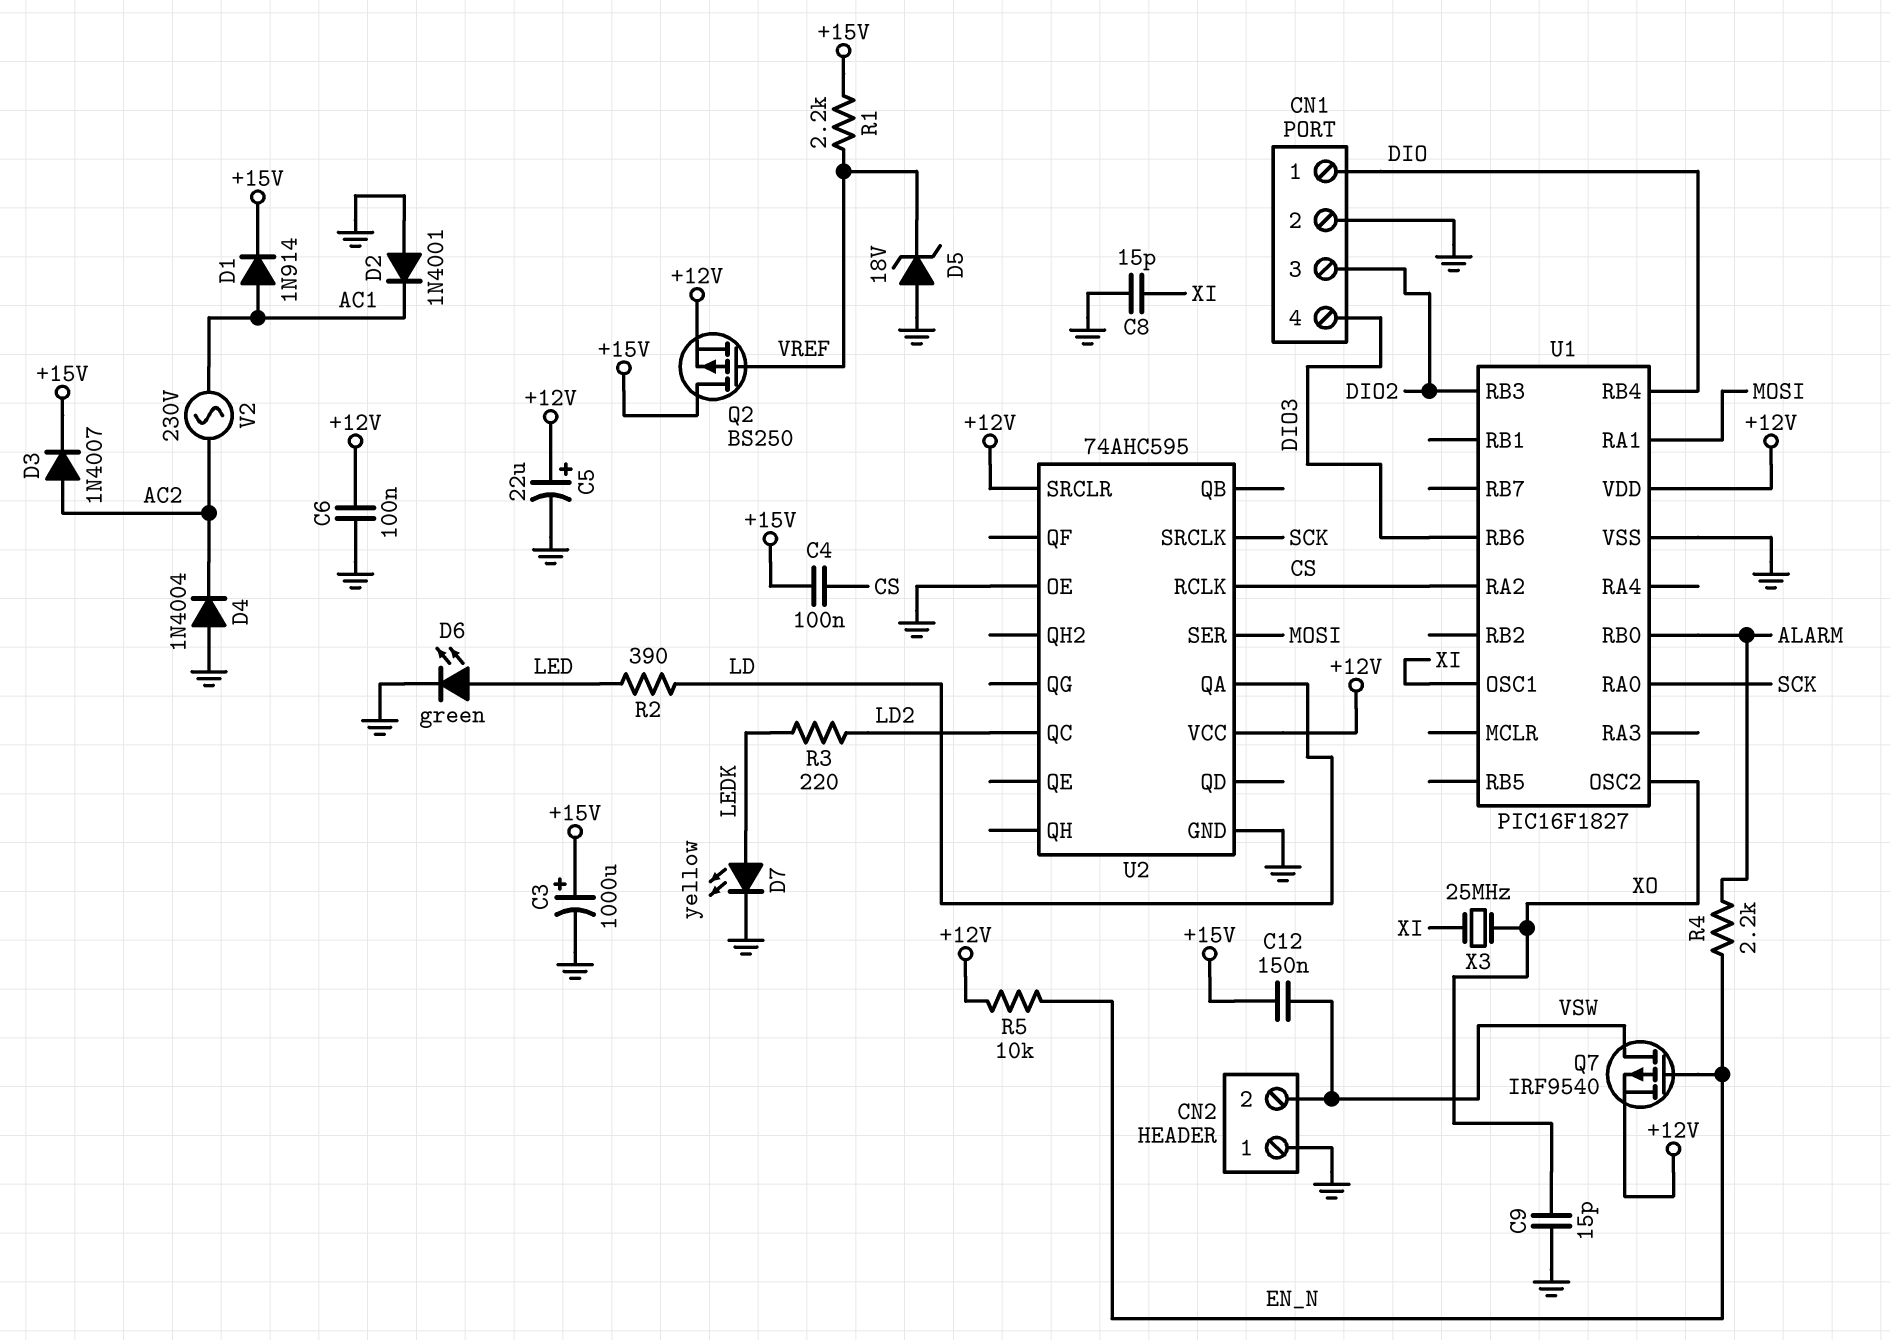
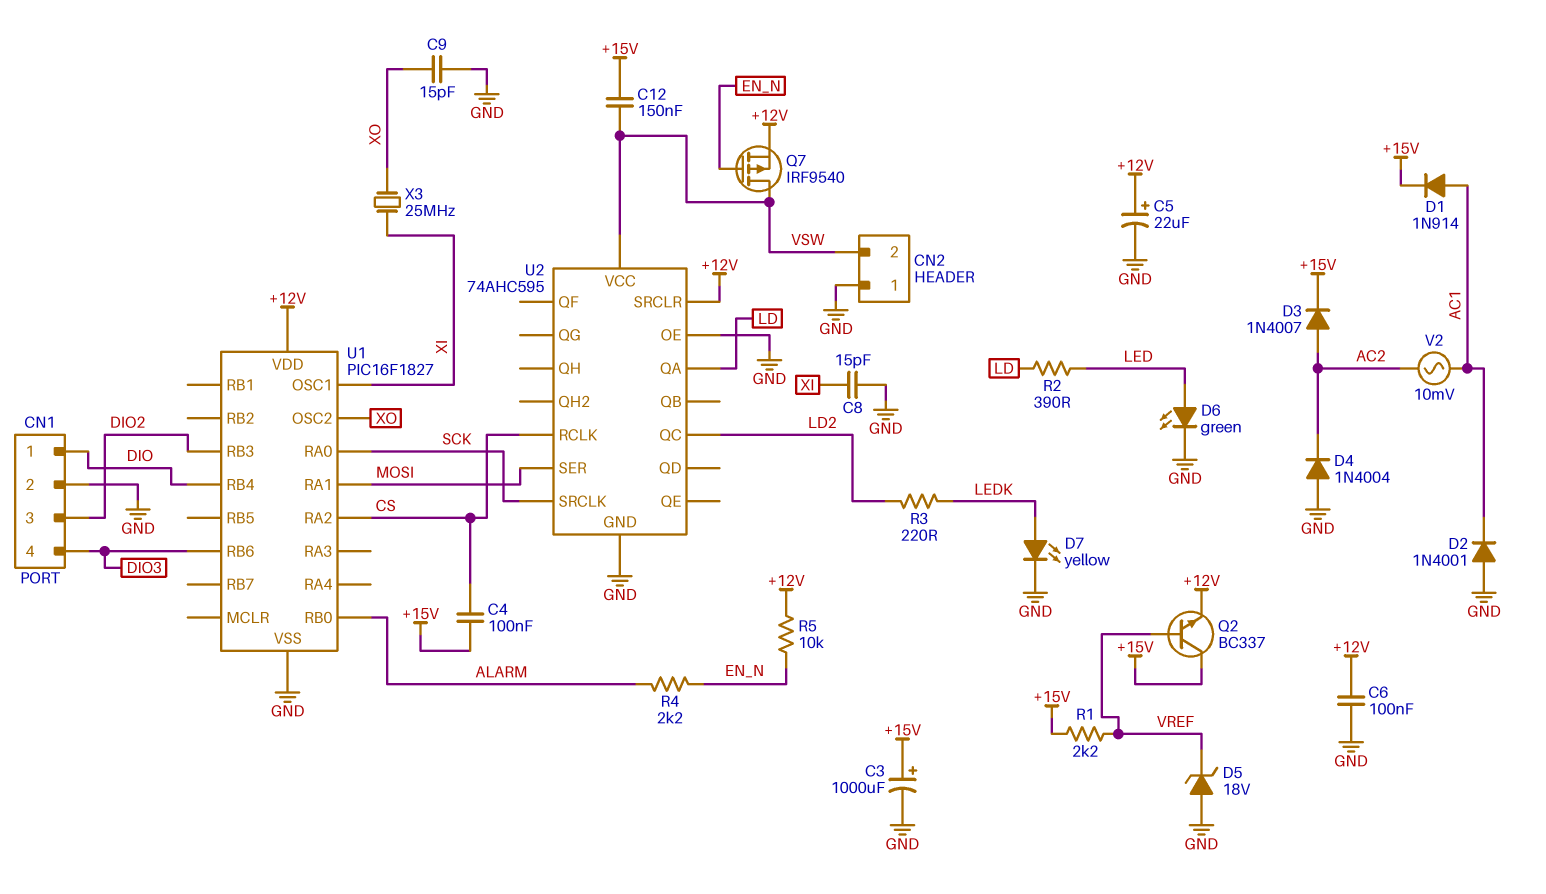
Q2: PMOS BS250 (G VREF, D +15V, S +12V) -> NPN BC337 (B VREF, C +15V, E +12V)
U2 pin VCC: +12V -> VSW
V2: AC 230V (AC1, AC2) -> AC 10mV (AC1, AC2)

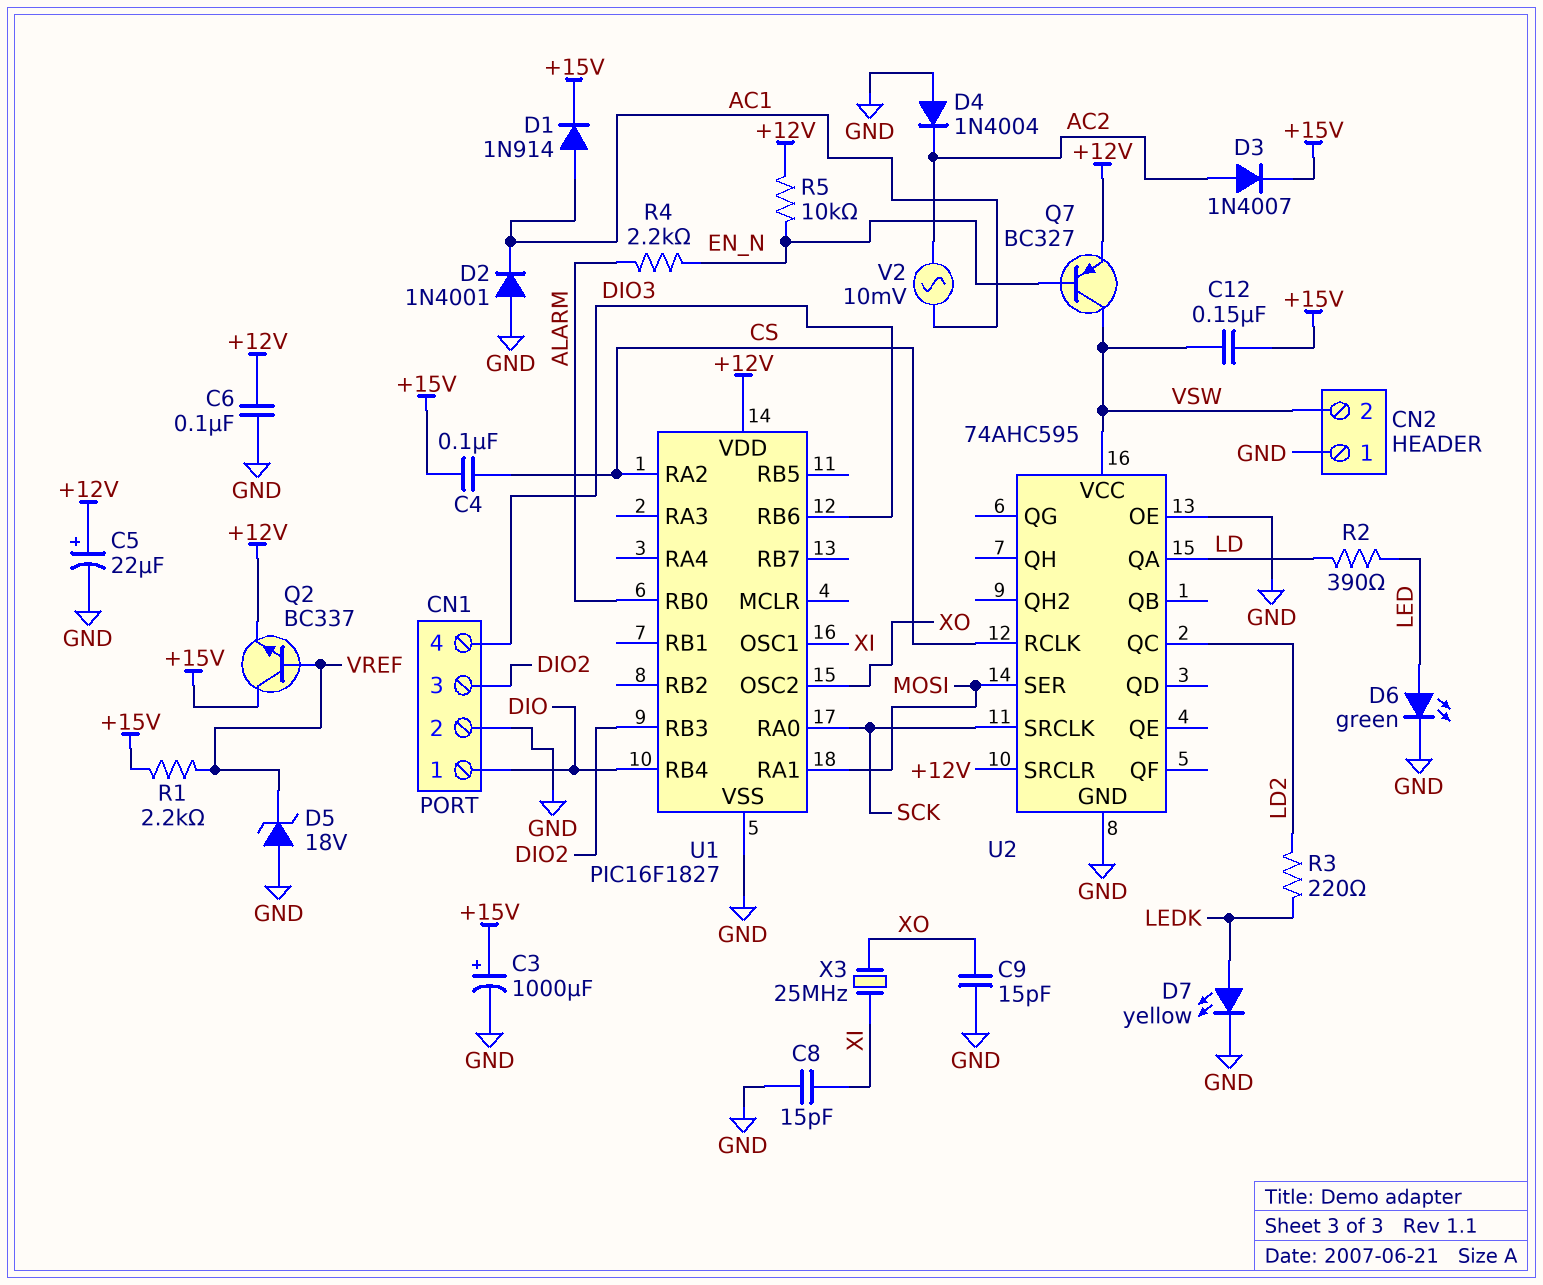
Q7: PMOS IRF9540 (G EN_N, D VSW, S +12V) -> PNP BC327 (B EN_N, C VSW, E +12V)

